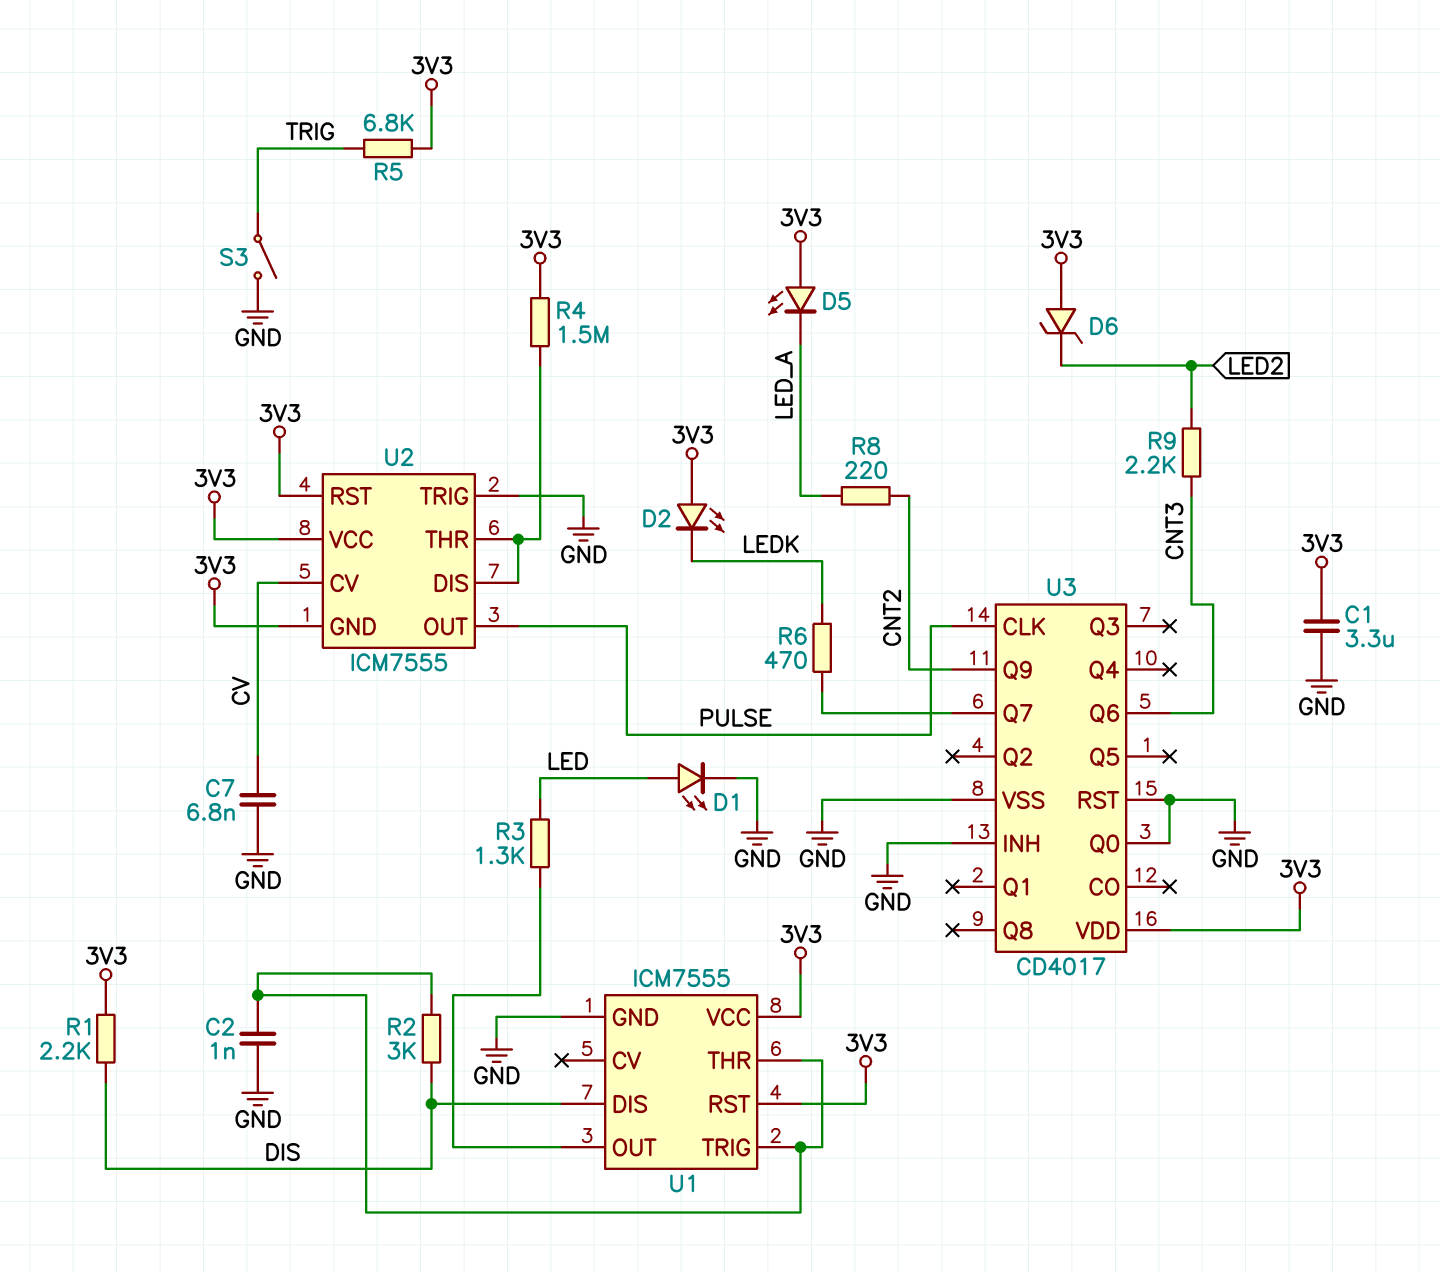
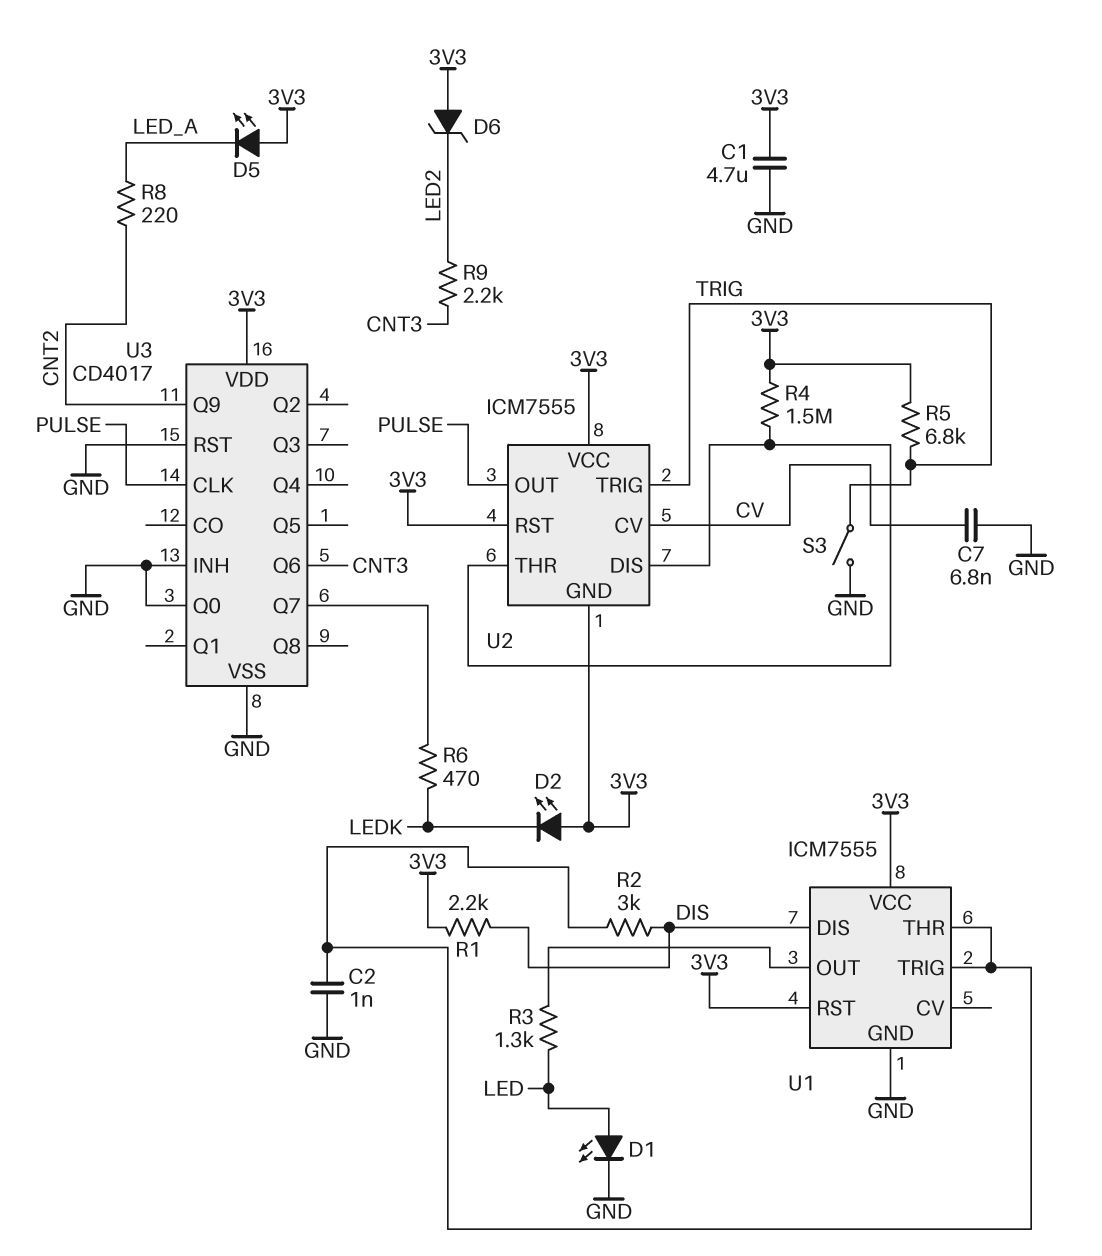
C1: 3.3uF (3V3, GND) -> 4.7uF (3V3, GND)
U2 pin TRIG: GND -> TRIG

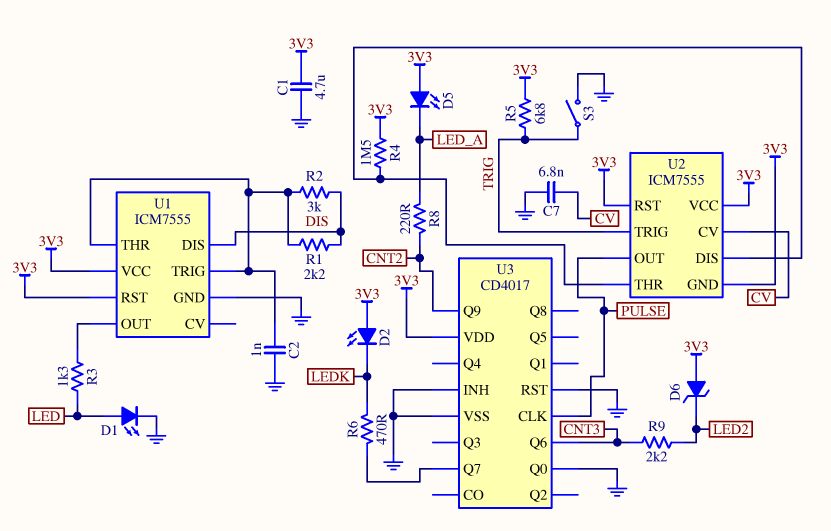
R1: 2.2k (3V3, DIS) -> 2.2k (DIS, U1/THR)

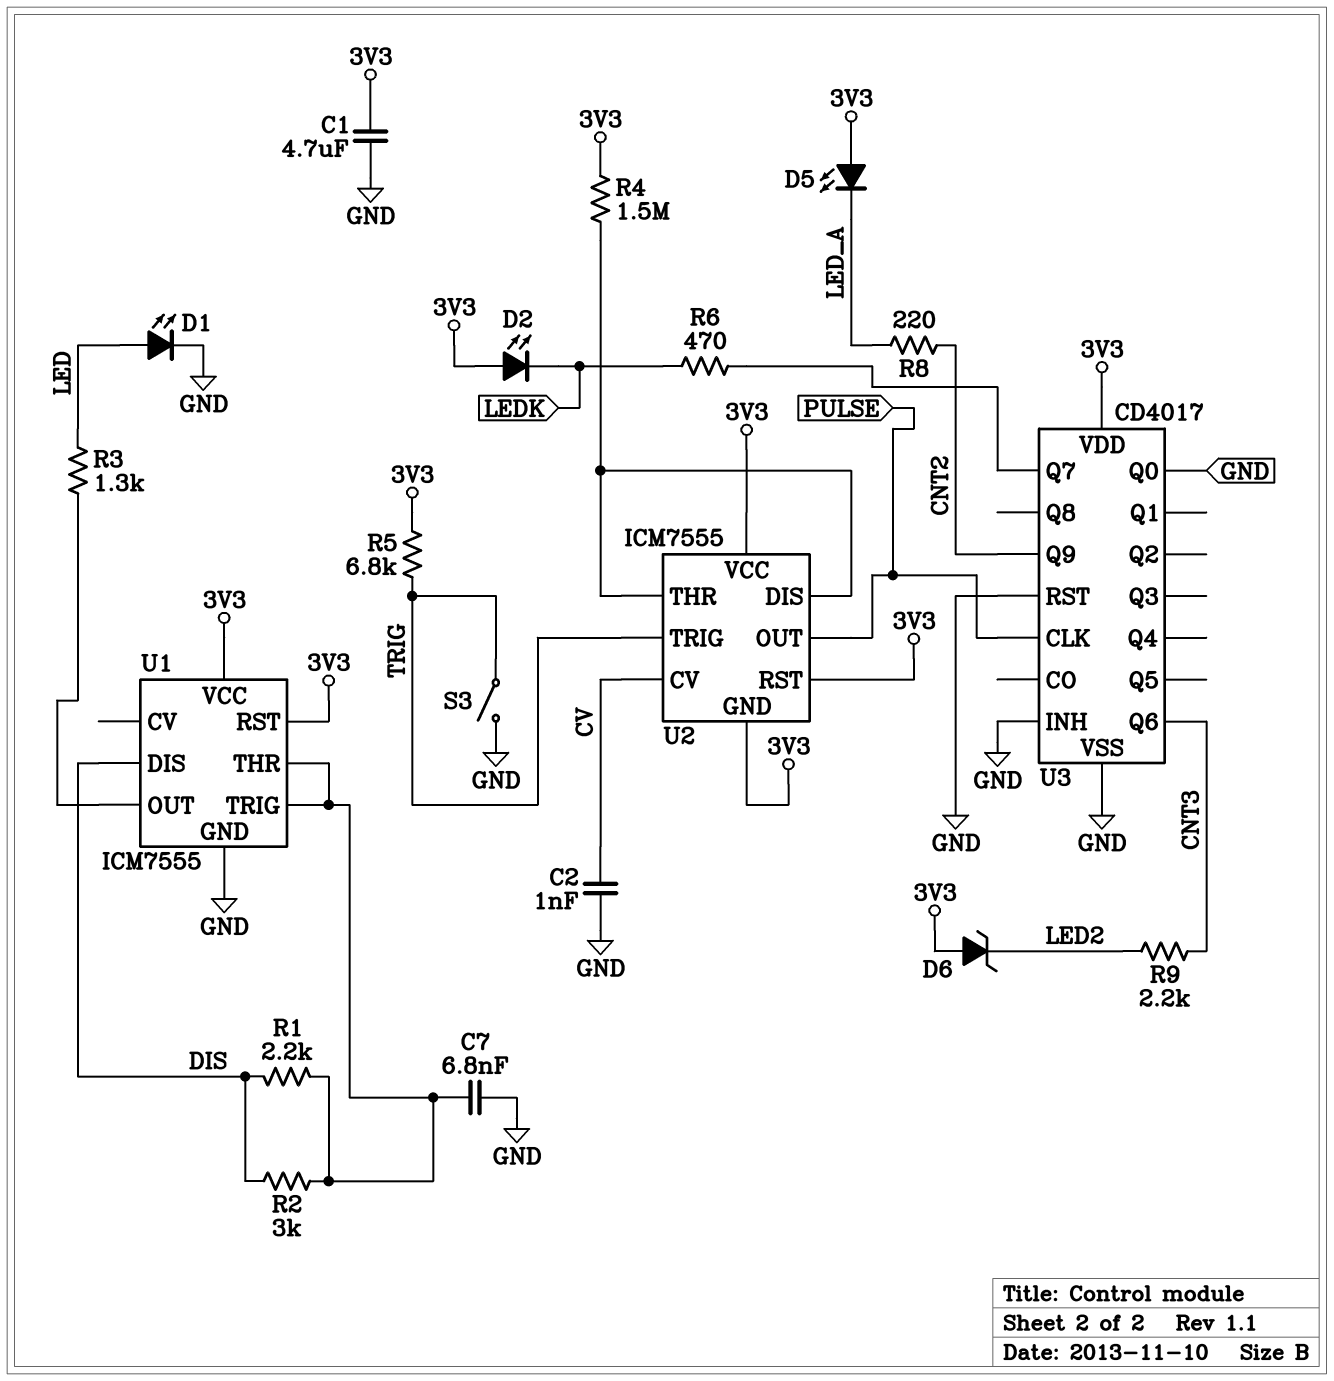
C2: 1nF (GND, U1/THR) -> 1nF (CV, GND)
C7: 6.8nF (CV, GND) -> 6.8nF (GND, U1/THR)

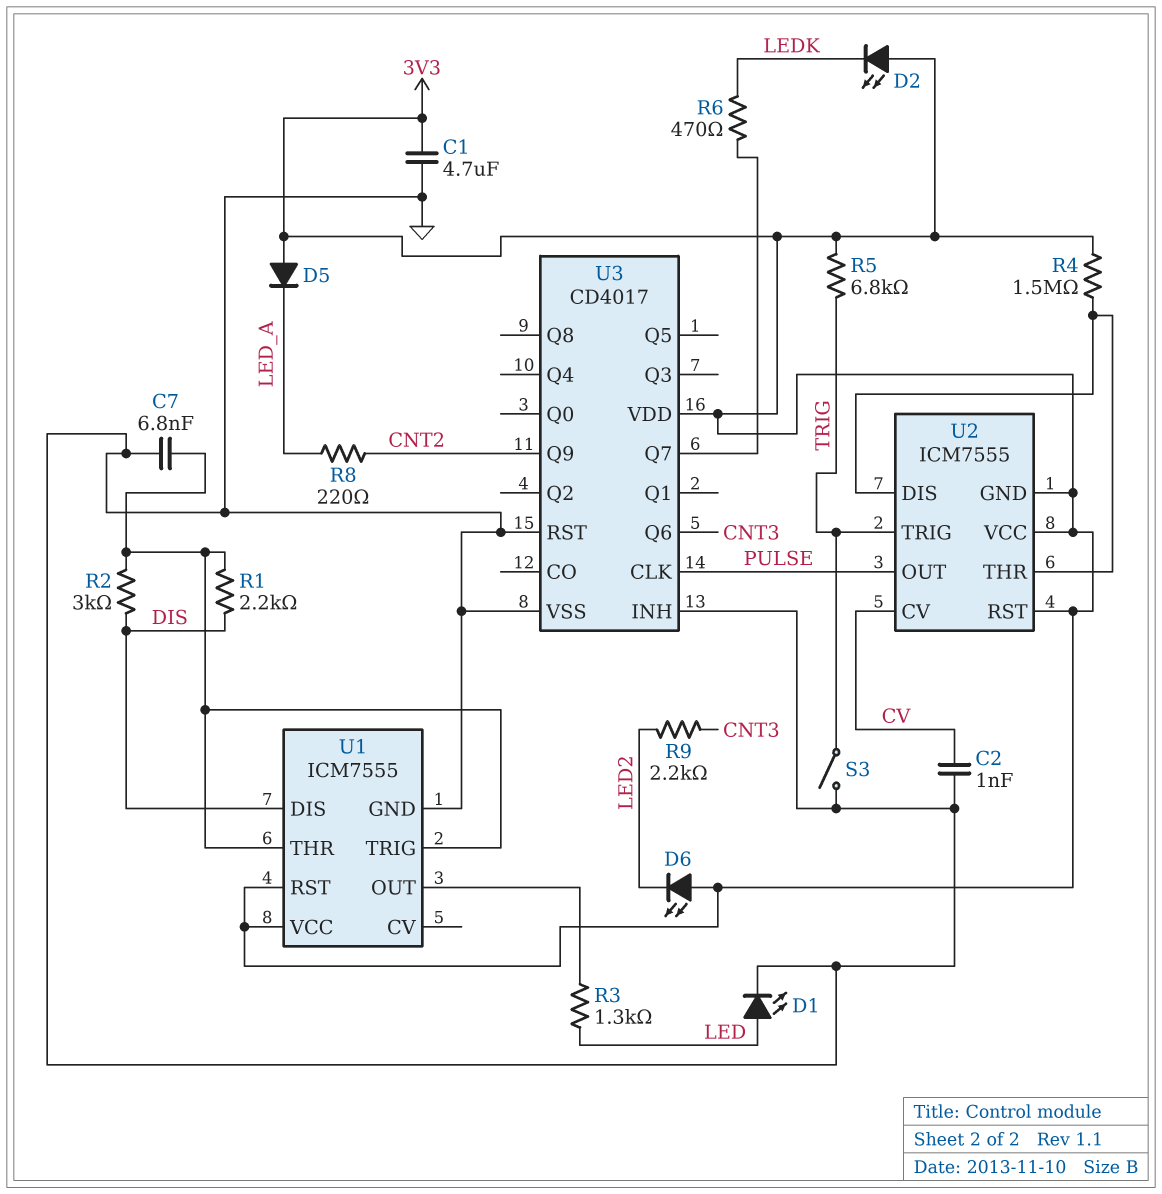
D5: LED (A 3V3, K LED_A) -> diode (A 3V3, K LED_A)
D6: zener (A 3V3, K LED2) -> LED (A 3V3, K LED2)
U3 pin Q0: GND -> none

